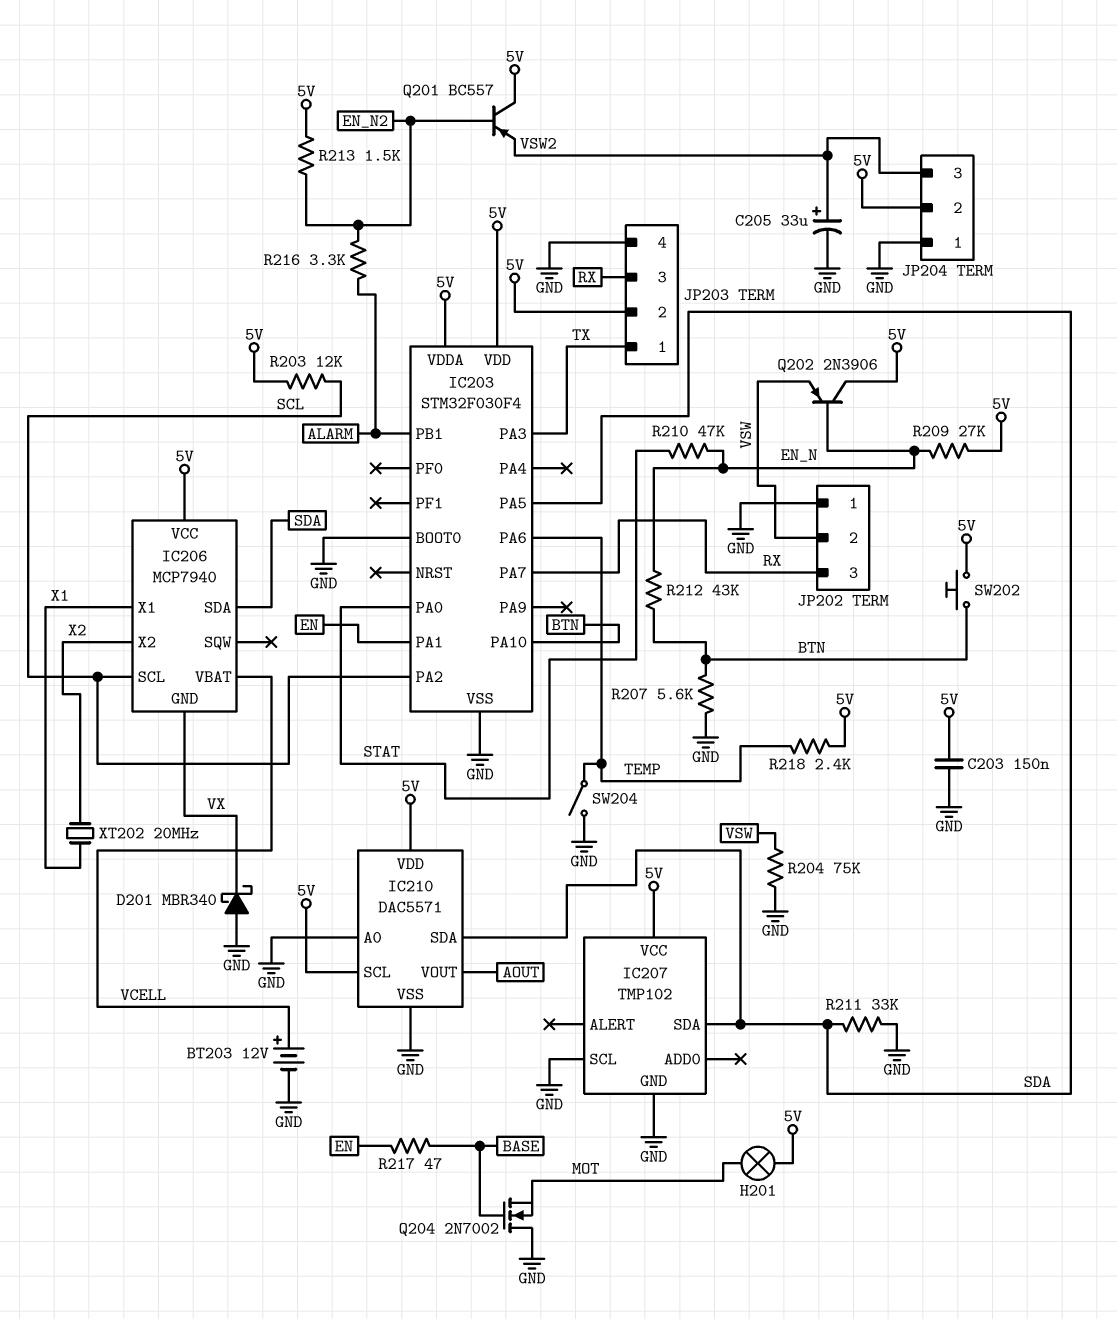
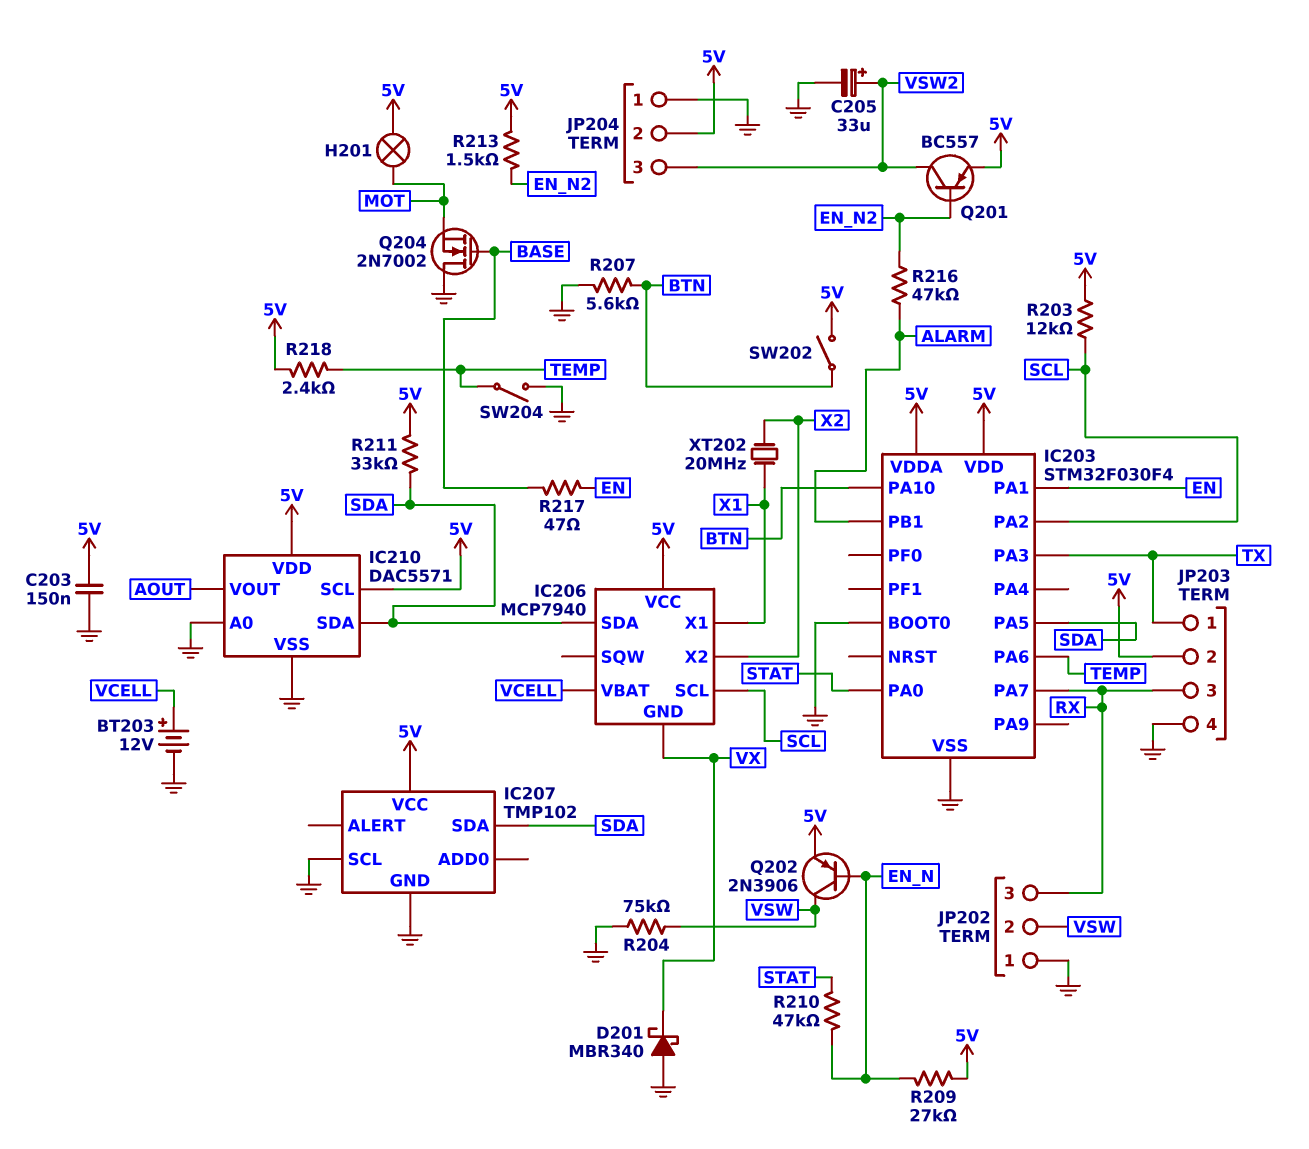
Q201: PNP BC557 (B EN_N2, C 5V, E VSW2) -> PNP BC557 (B EN_N2, C VSW2, E 5V)
Q202: PNP 2N3906 (B EN_N, C 5V, E VSW) -> PNP 2N3906 (B EN_N, C VSW, E 5V)
R211: 33k (GND, SDA) -> 33k (5V, SDA)
R212: 43k (BTN, EN_N) -> none
R216: 3.3k (ALARM, EN_N2) -> 47k (ALARM, EN_N2)
SW202: button (5V, BTN) -> switch (5V, BTN)

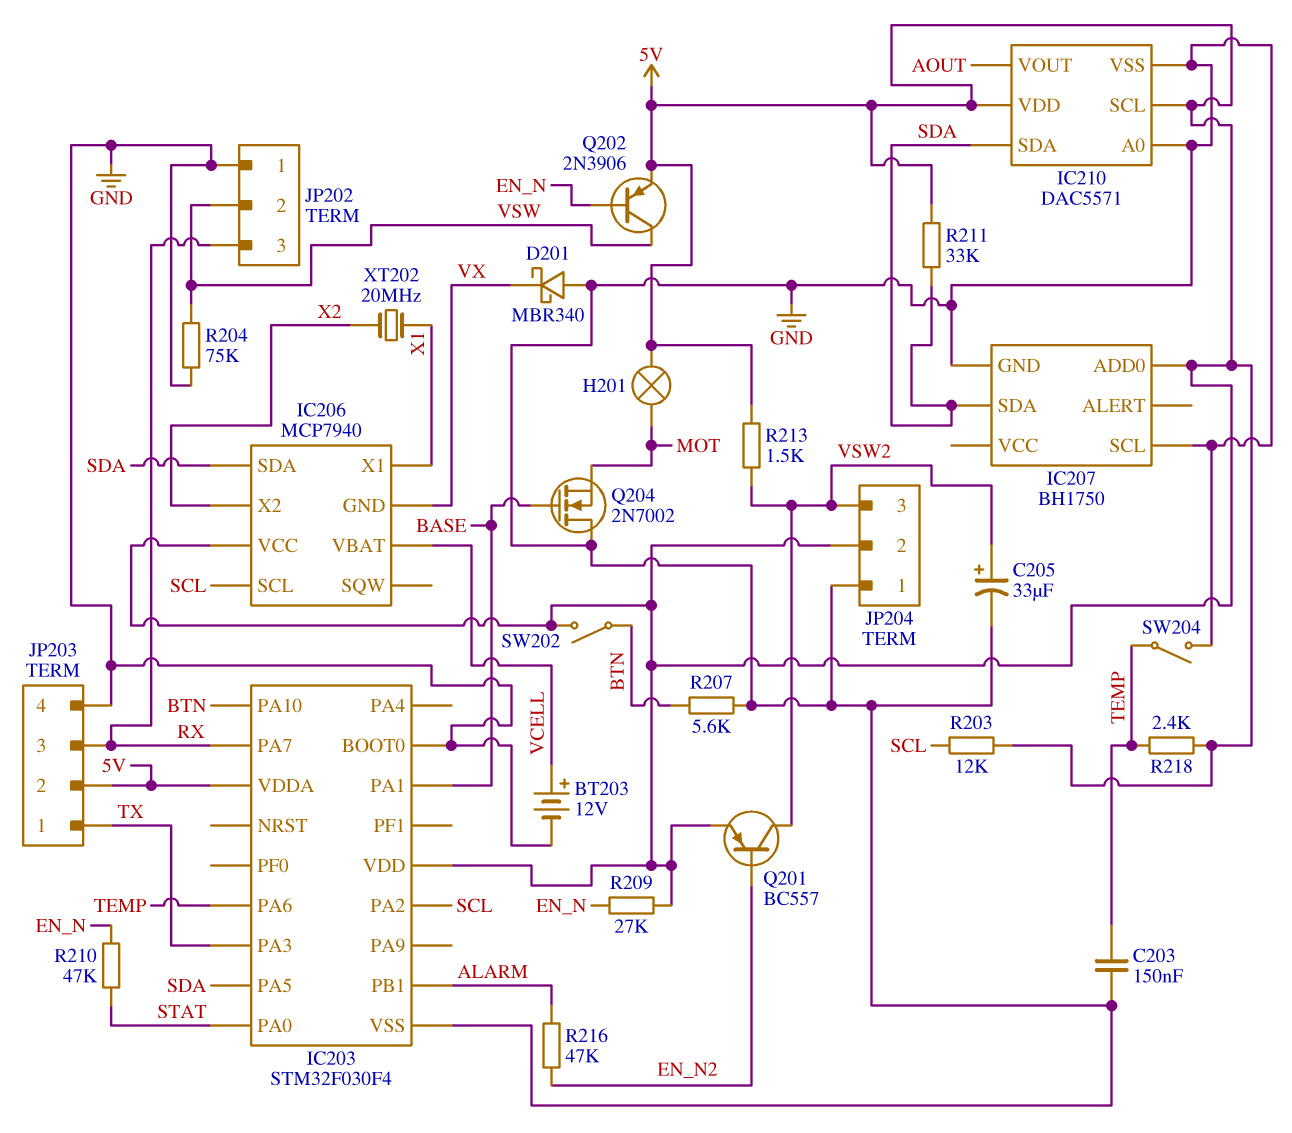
C203: 150nF (5V, GND) -> 150nF (GND, TEMP)
IC203 pin PA1: EN -> BASE
IC207: TMP102 -> BH1750
IC207 pin ADD0: none -> 5V
IC207 pin VCC: 5V -> none
R213: 1.5k (5V, EN_N2) -> 1.5k (5V, VSW2)
R217: 47 (BASE, EN) -> none

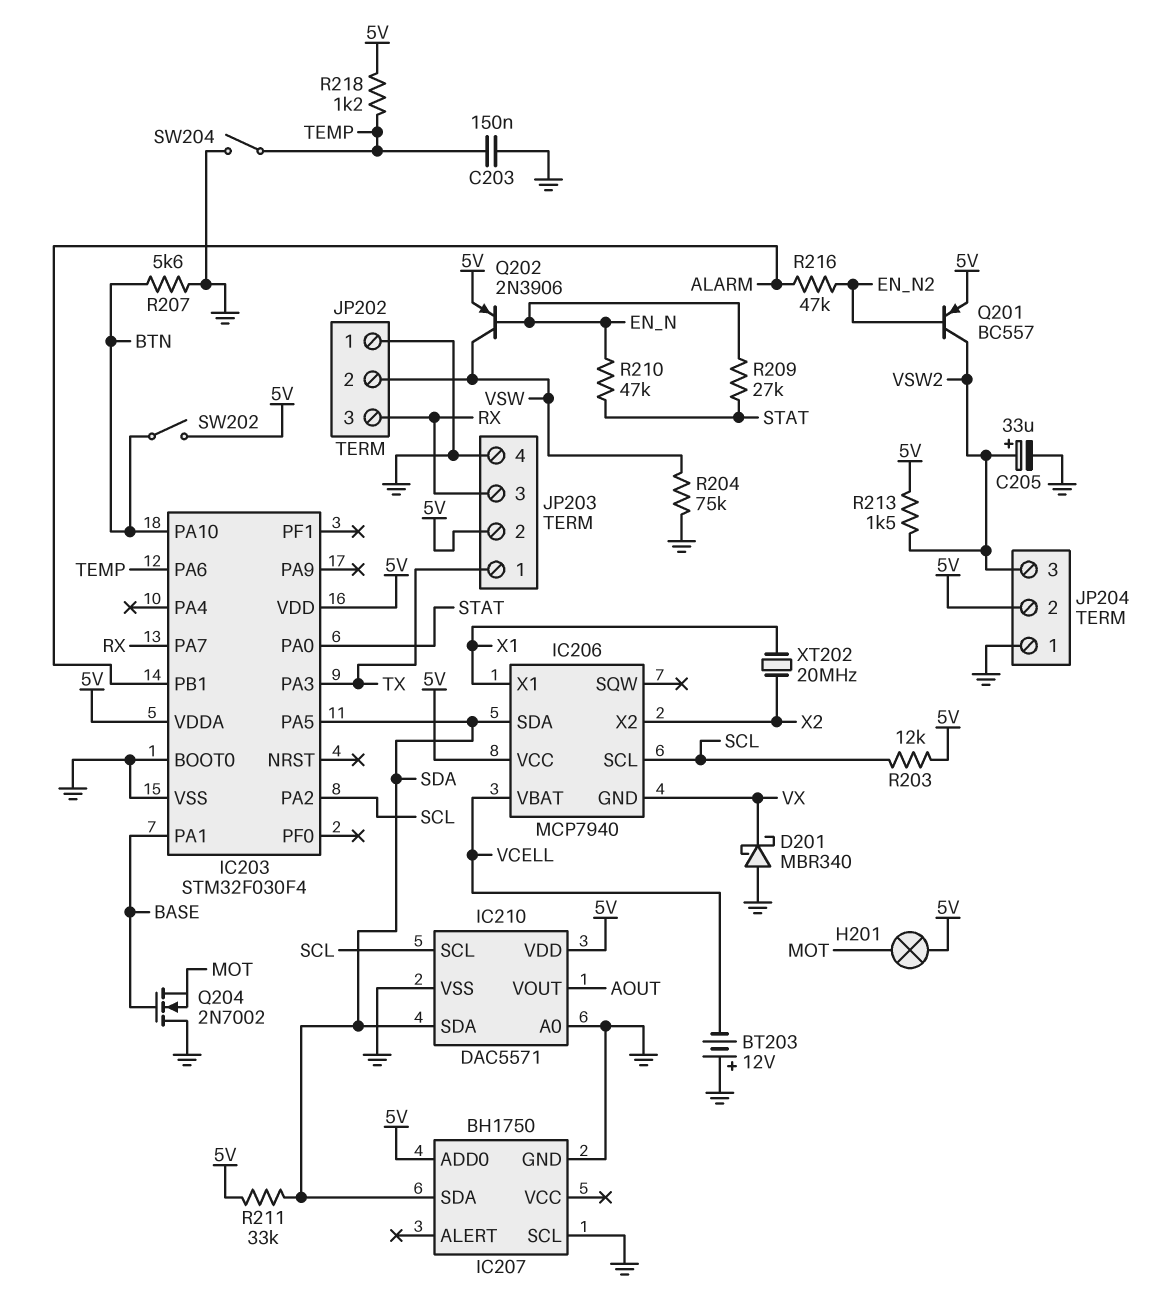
BT203: 12V (plus VCELL, minus GND) -> 12V (plus GND, minus VCELL)
IC210 pin SCL: 5V -> SCL
R209: 27k (5V, EN_N) -> 27k (EN_N, STAT)
R218: 2.4k (5V, TEMP) -> 1.2k (5V, TEMP)

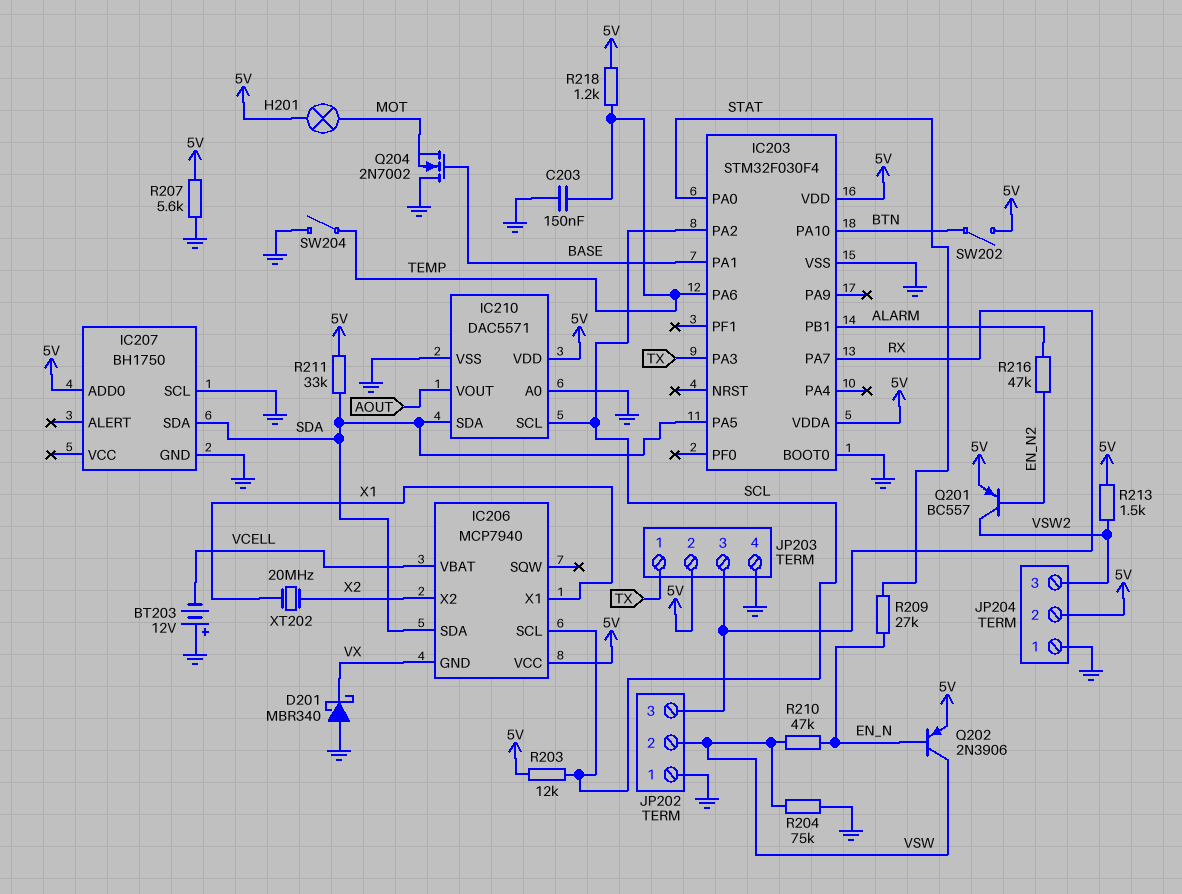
C205: 33uF (plus VSW2, minus GND) -> none
R207: 5.6k (BTN, GND) -> 5.6k (5V, GND)
R210: 47k (EN_N, STAT) -> 47k (EN_N, VSW)

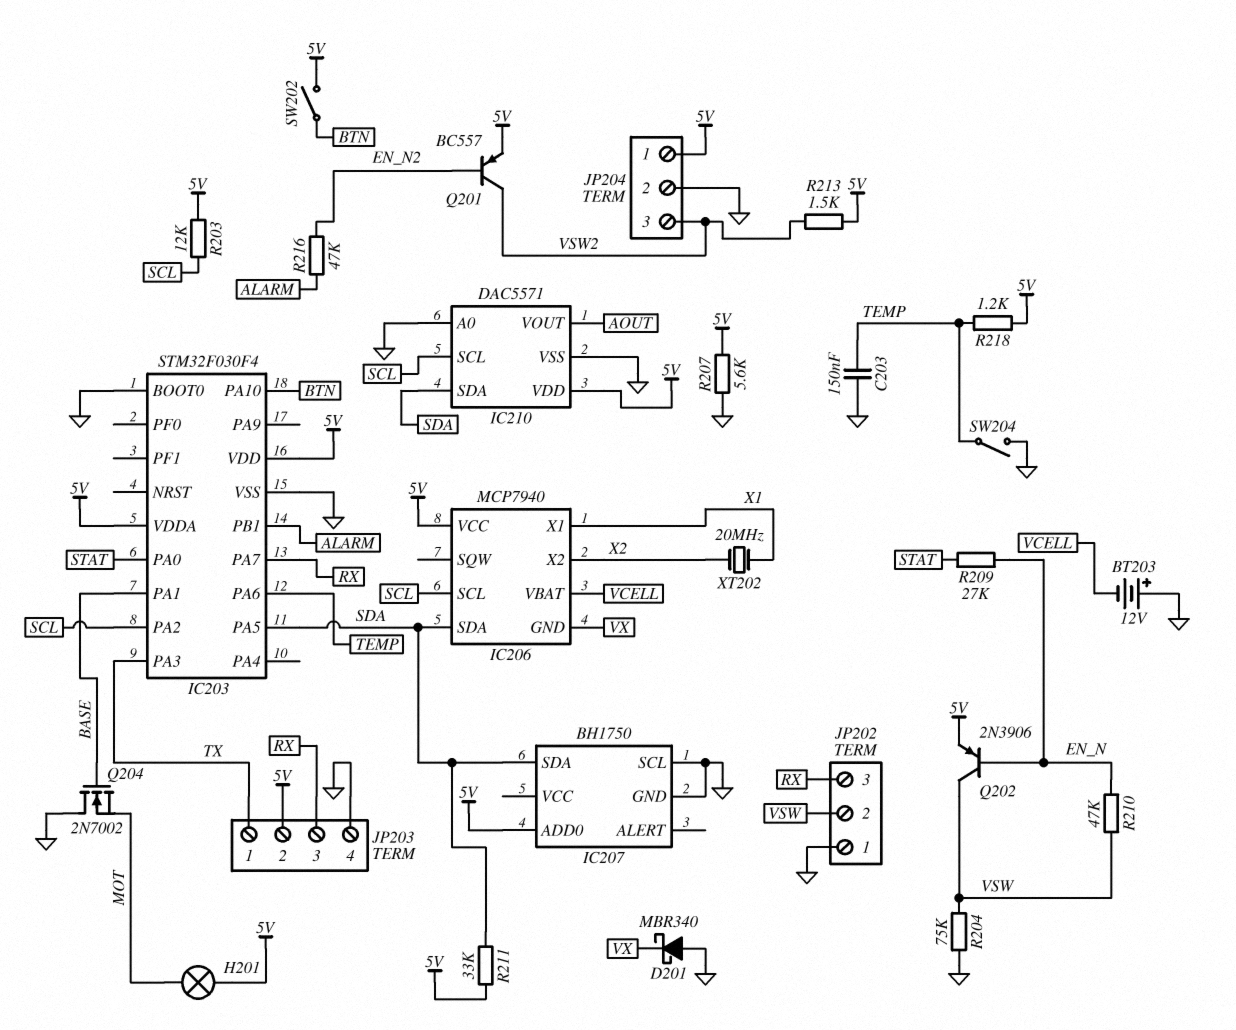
JP204 pin 1: GND -> 5V
JP204 pin 2: 5V -> GND

